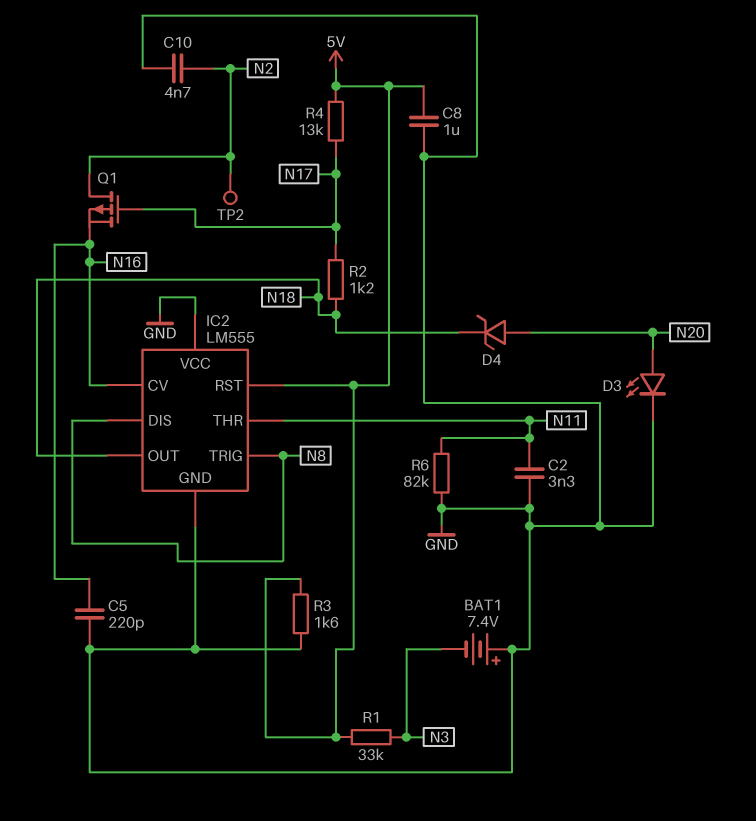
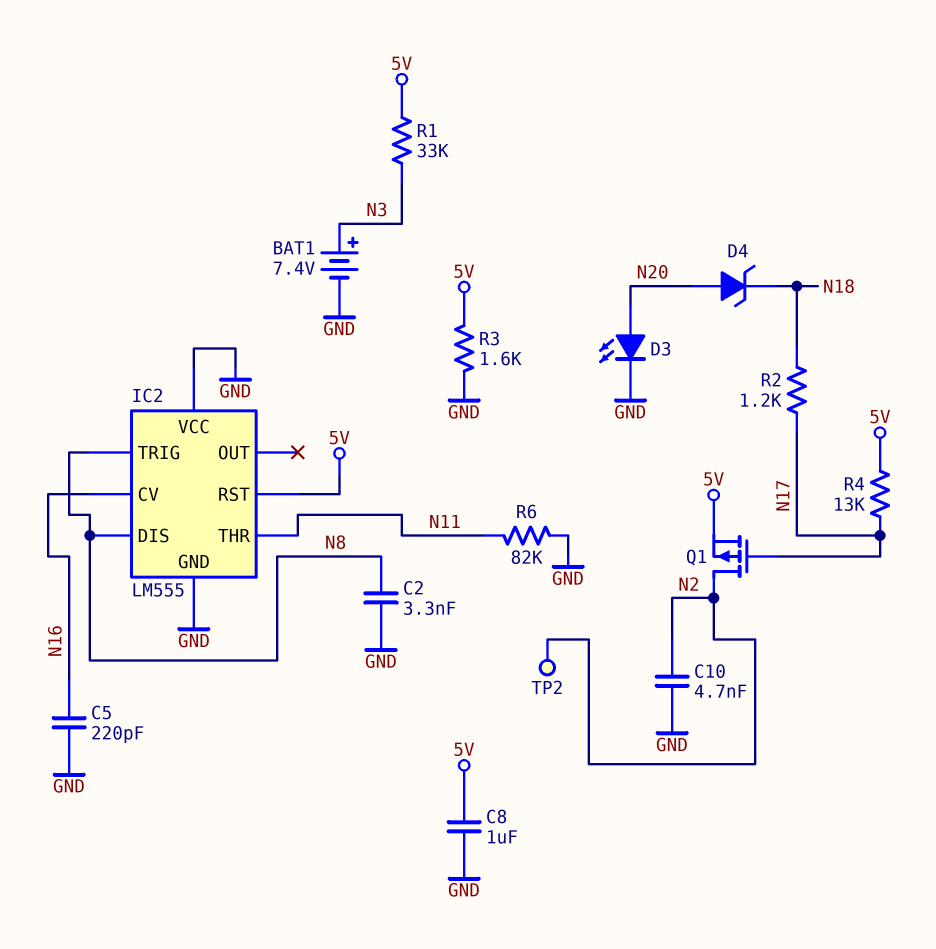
BAT1: 7.4V (plus GND, minus N3) -> 7.4V (plus N3, minus GND)
C2: 3.3nF (GND, N11) -> 3.3nF (GND, N8)
IC2 pin OUT: N18 -> none
Q1: PMOS (G N17, D N2, S N16) -> PMOS (G N17, D N2, S 5V)

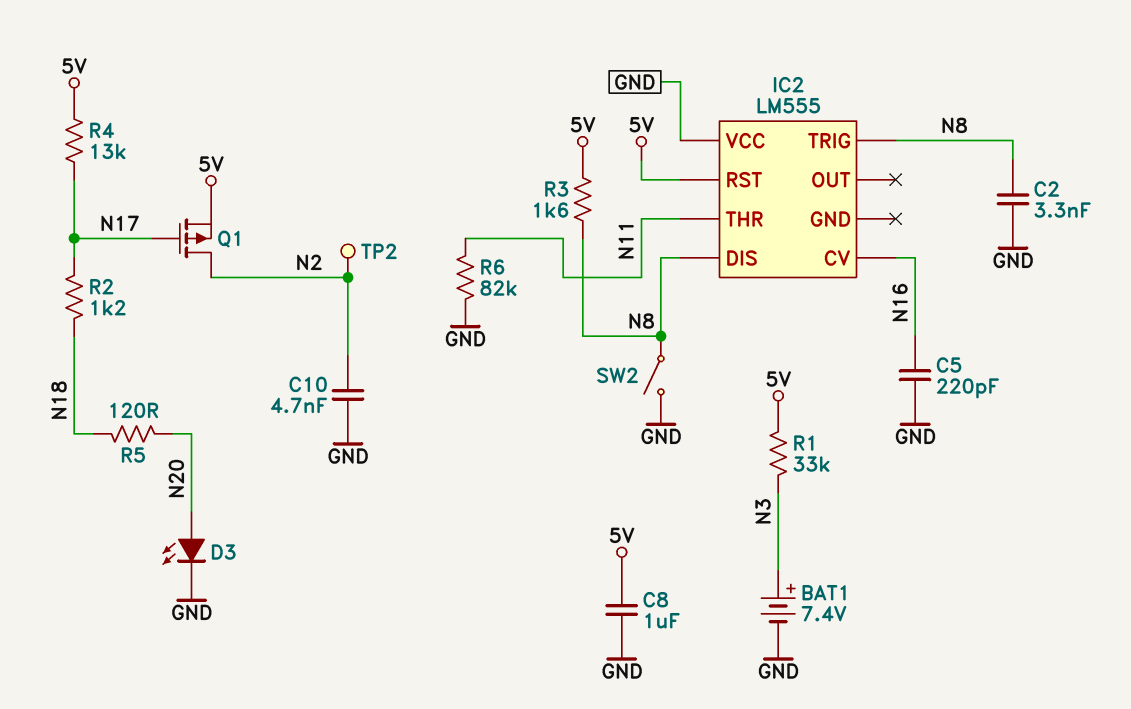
D4: zener (A N20, K N18) -> none
IC2 pin GND: GND -> none
R3: 1.6k (5V, GND) -> 1.6k (5V, N8)
R5: none -> 120 (N18, N20)
SW2: none -> switch (GND, N8)

